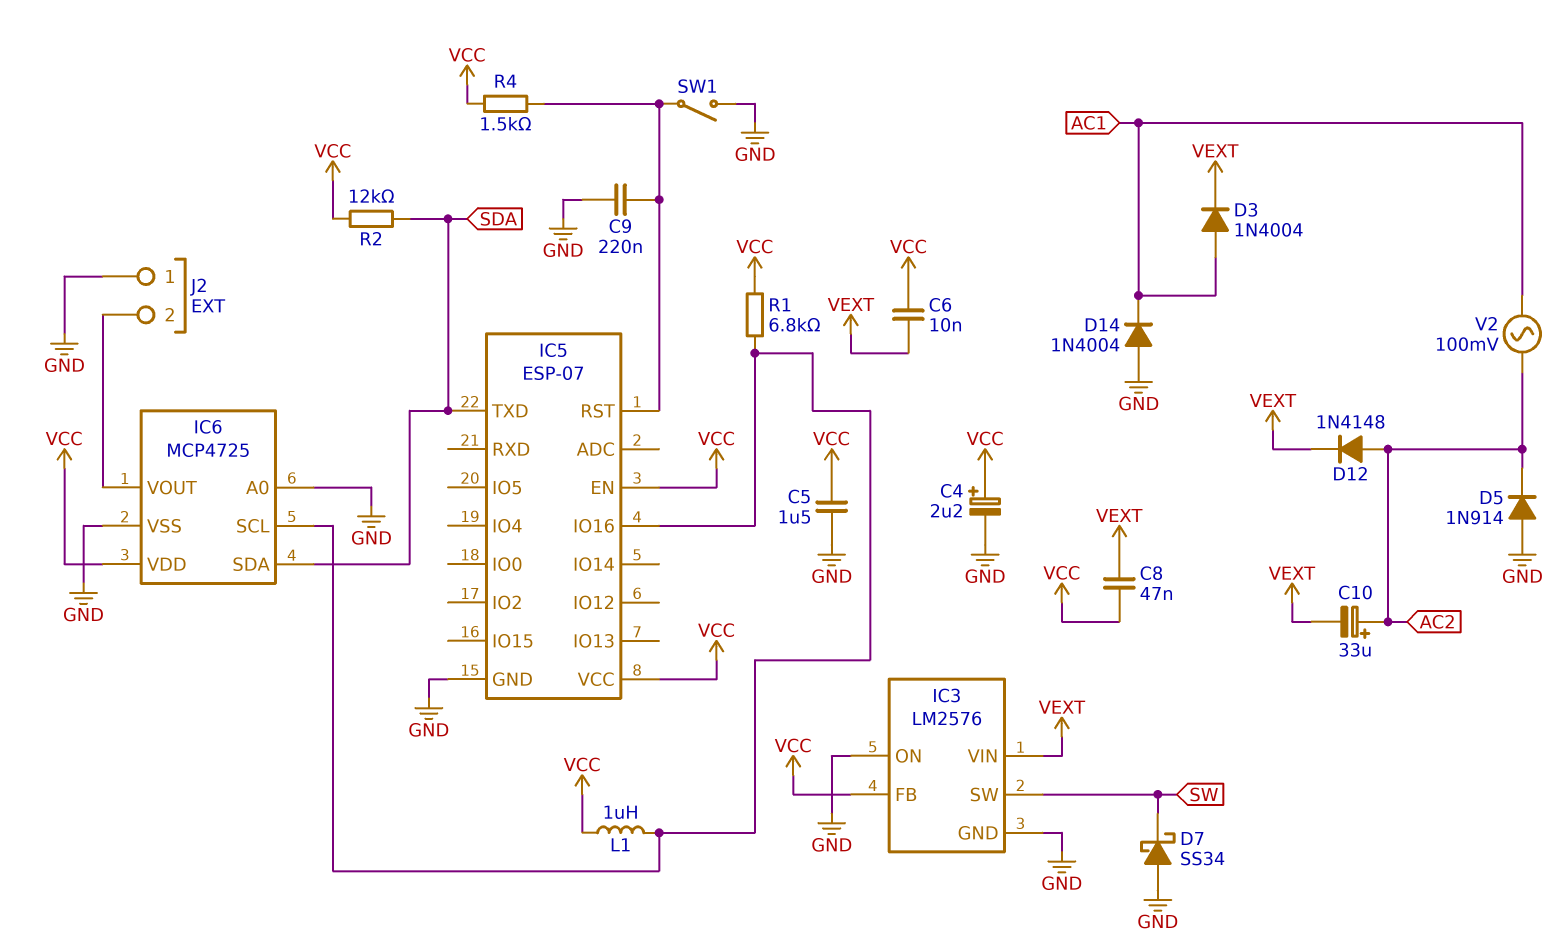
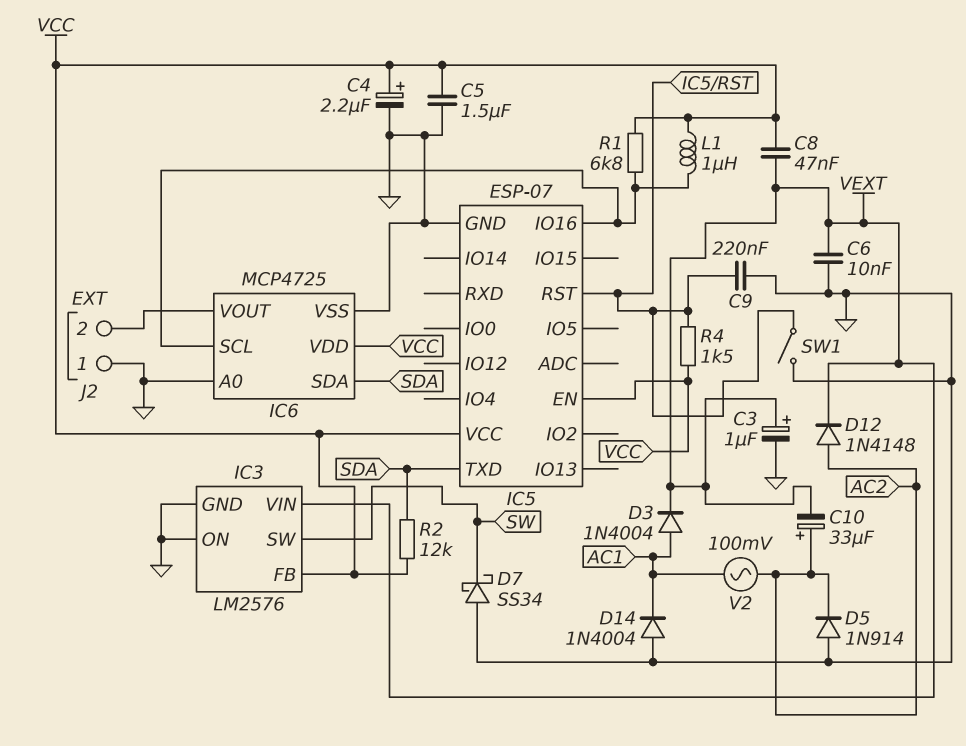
C3: none -> 1uF (plus VEXT, minus GND)
C6: 10nF (VCC, VEXT) -> 10nF (GND, VEXT)

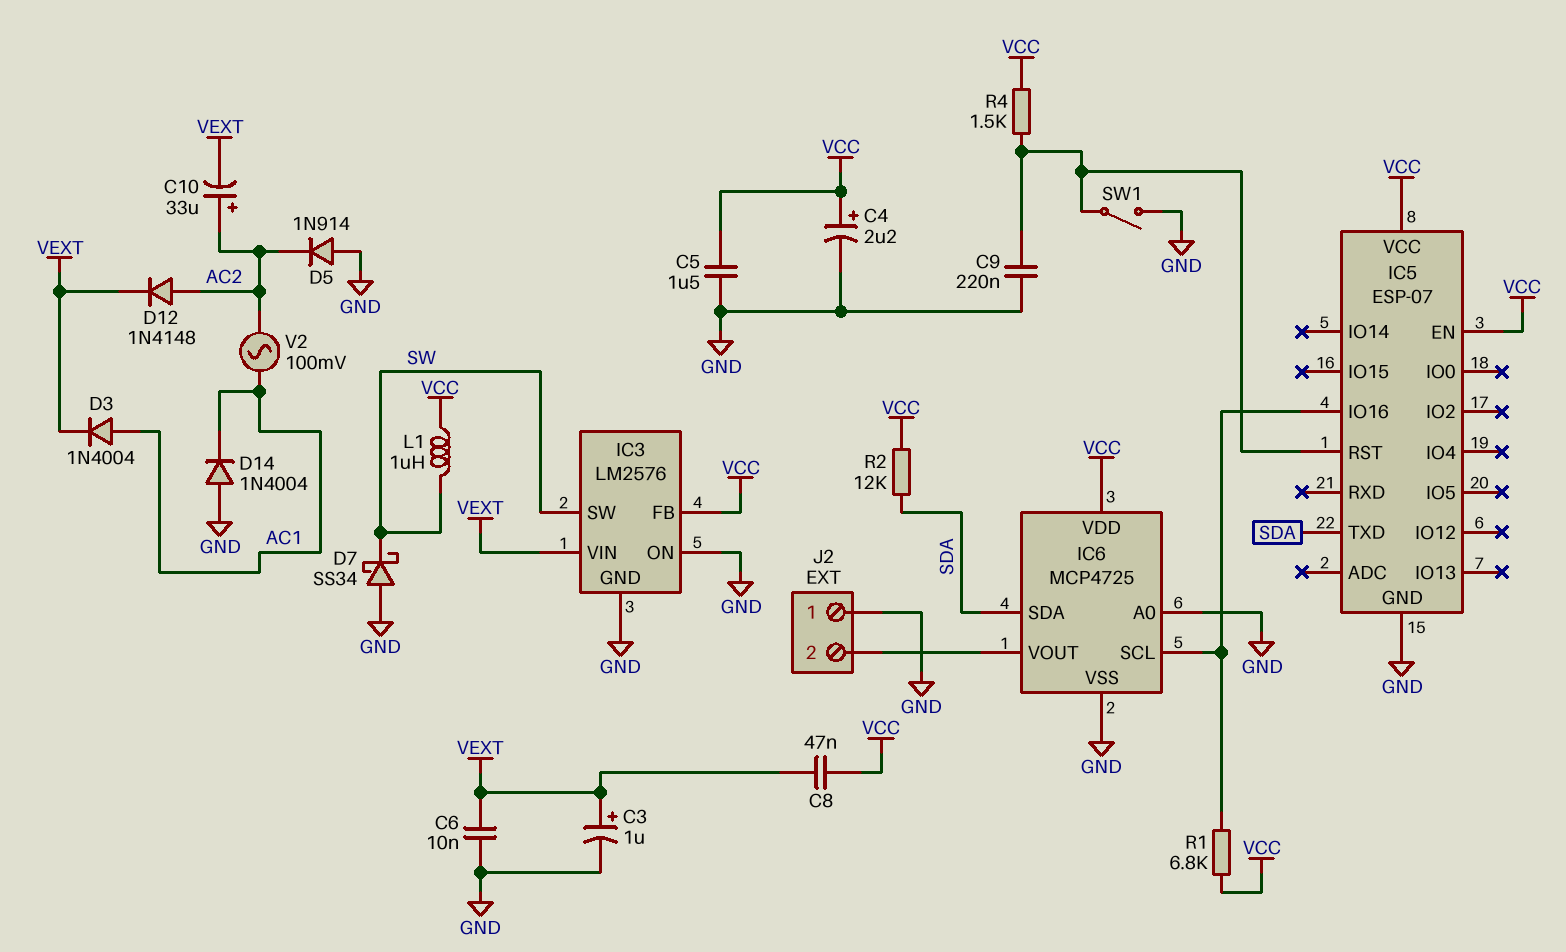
L1: 1uH (IC5/IO16, VCC) -> 1uH (SW, VCC)

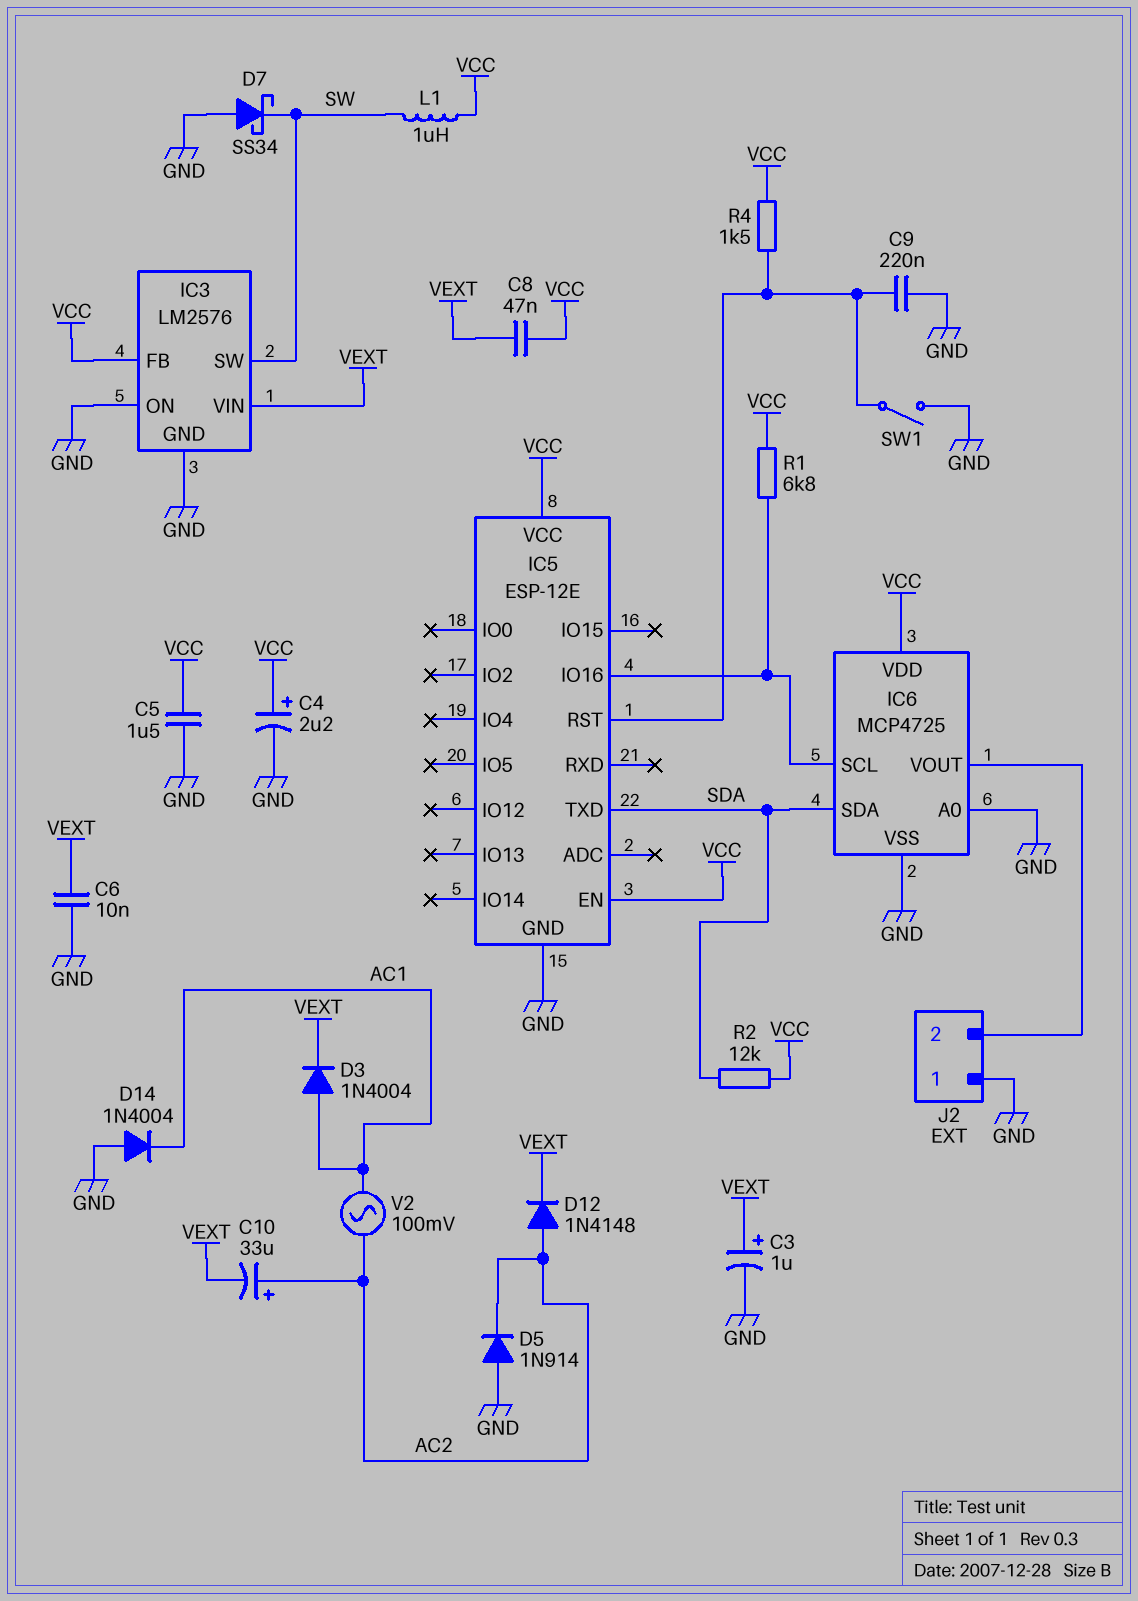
IC5: ESP-07 -> ESP-12E

